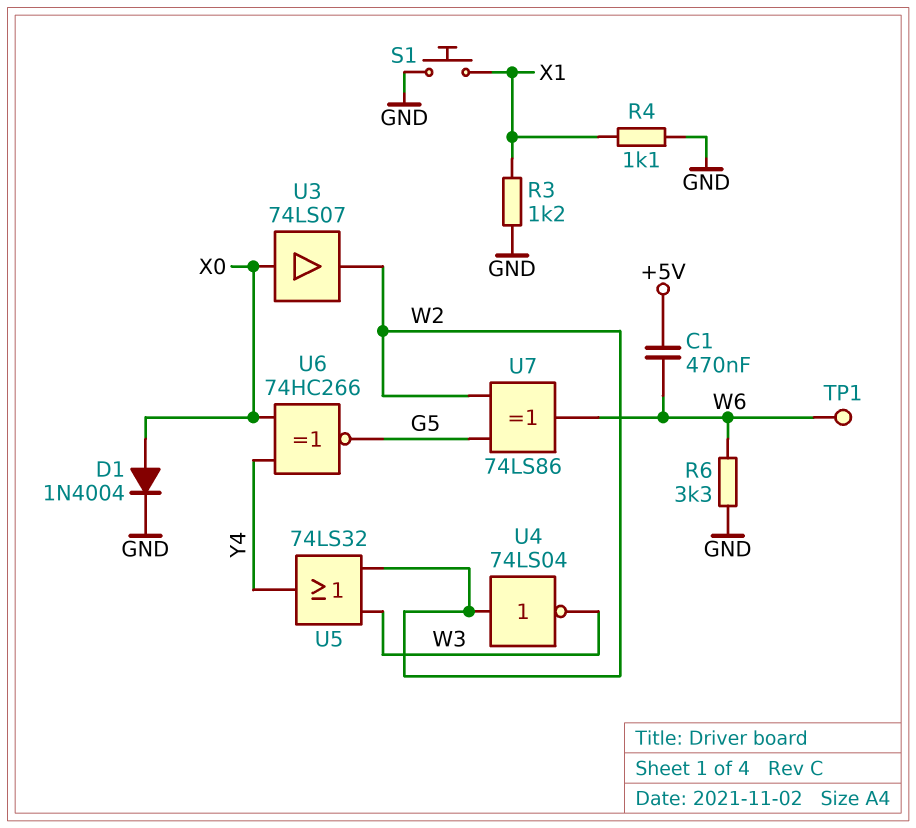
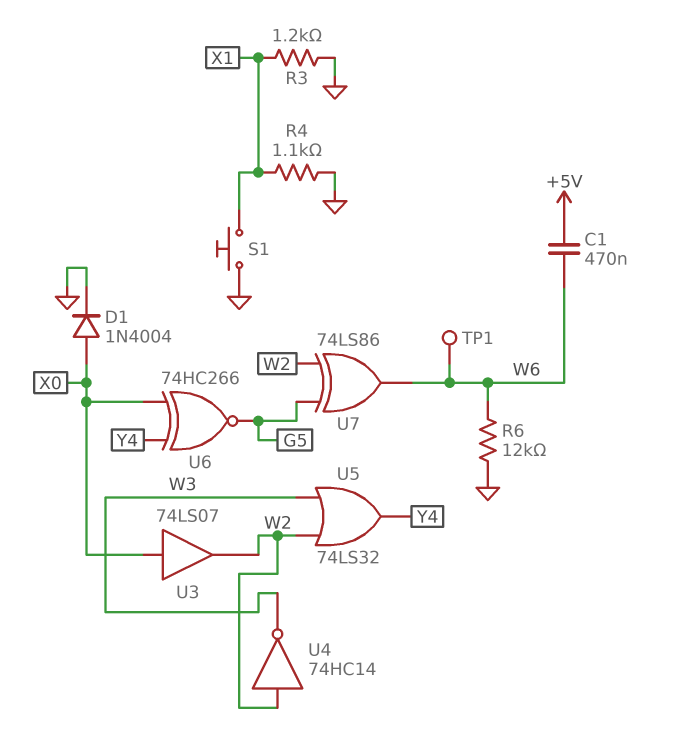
R6: 3.3k (GND, W6) -> 12k (GND, W6)
U4: NOT 74LS04 (in W2, out W3) -> NOT 74HC14 (in W2, out W3)

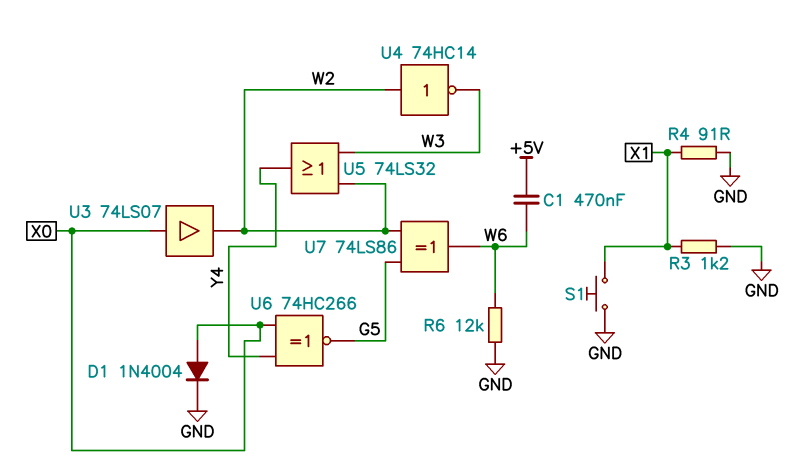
R4: 1.1k (GND, X1) -> 91 (GND, X1)
TP1: test point (W6) -> none

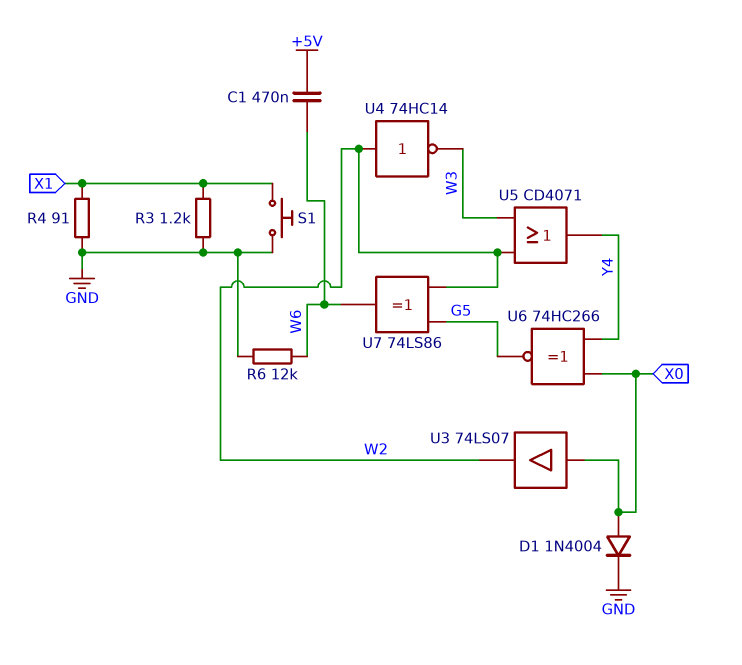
U5: OR 74LS32 (in W2, in W3, out Y4) -> OR CD4071 (in W2, in W3, out Y4)

